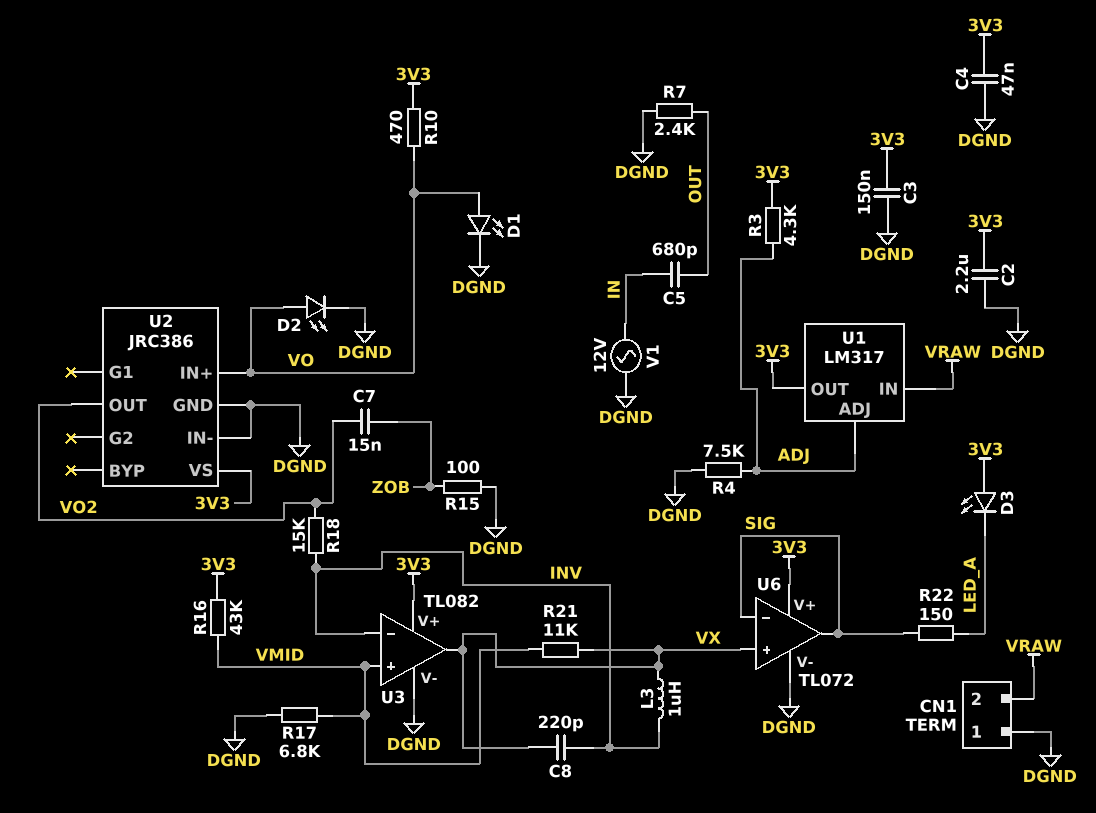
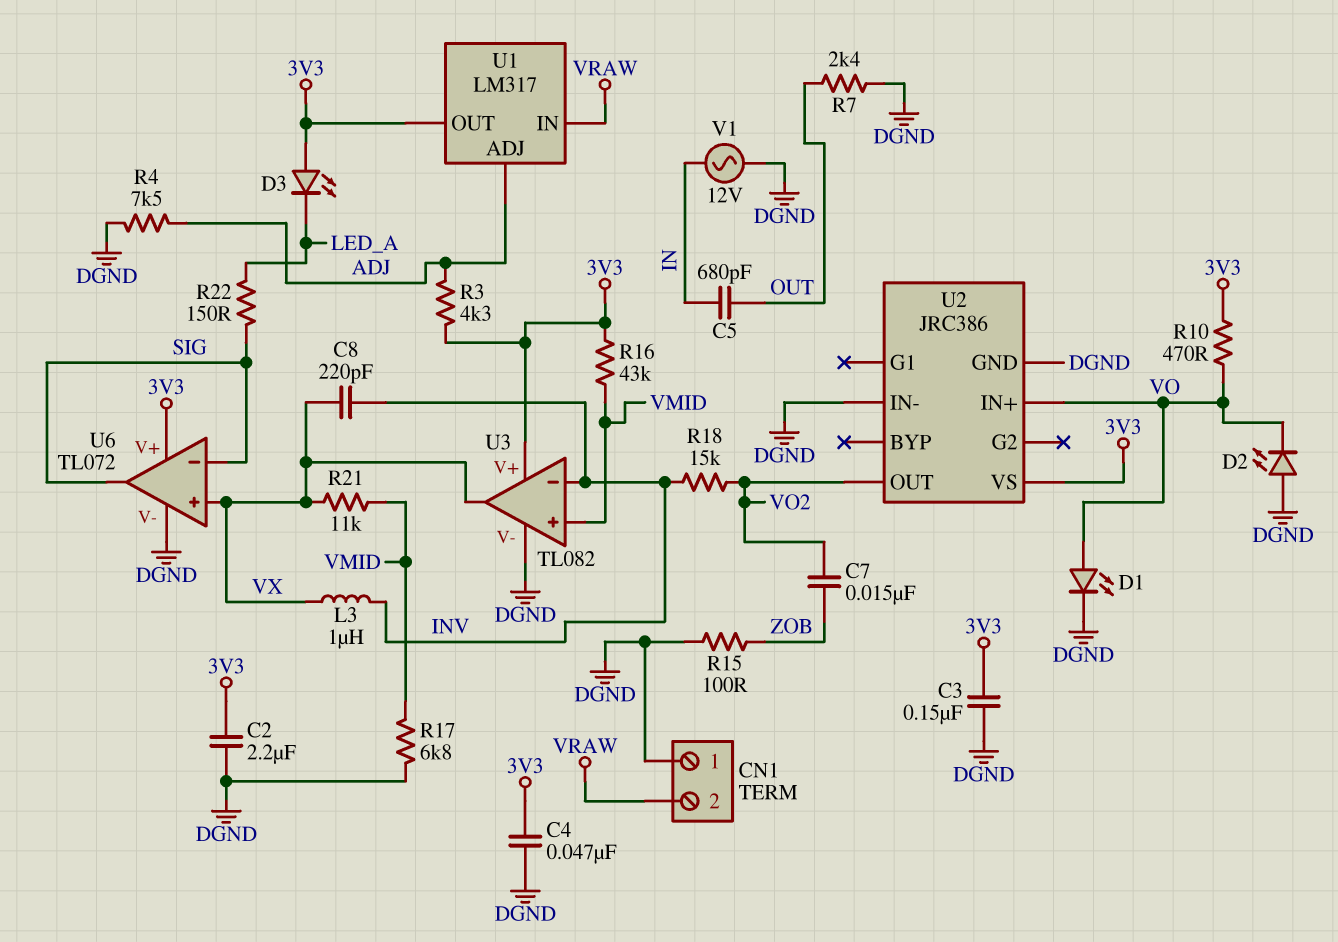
D2: LED (A VO, K DGND) -> LED (A DGND, K VO)

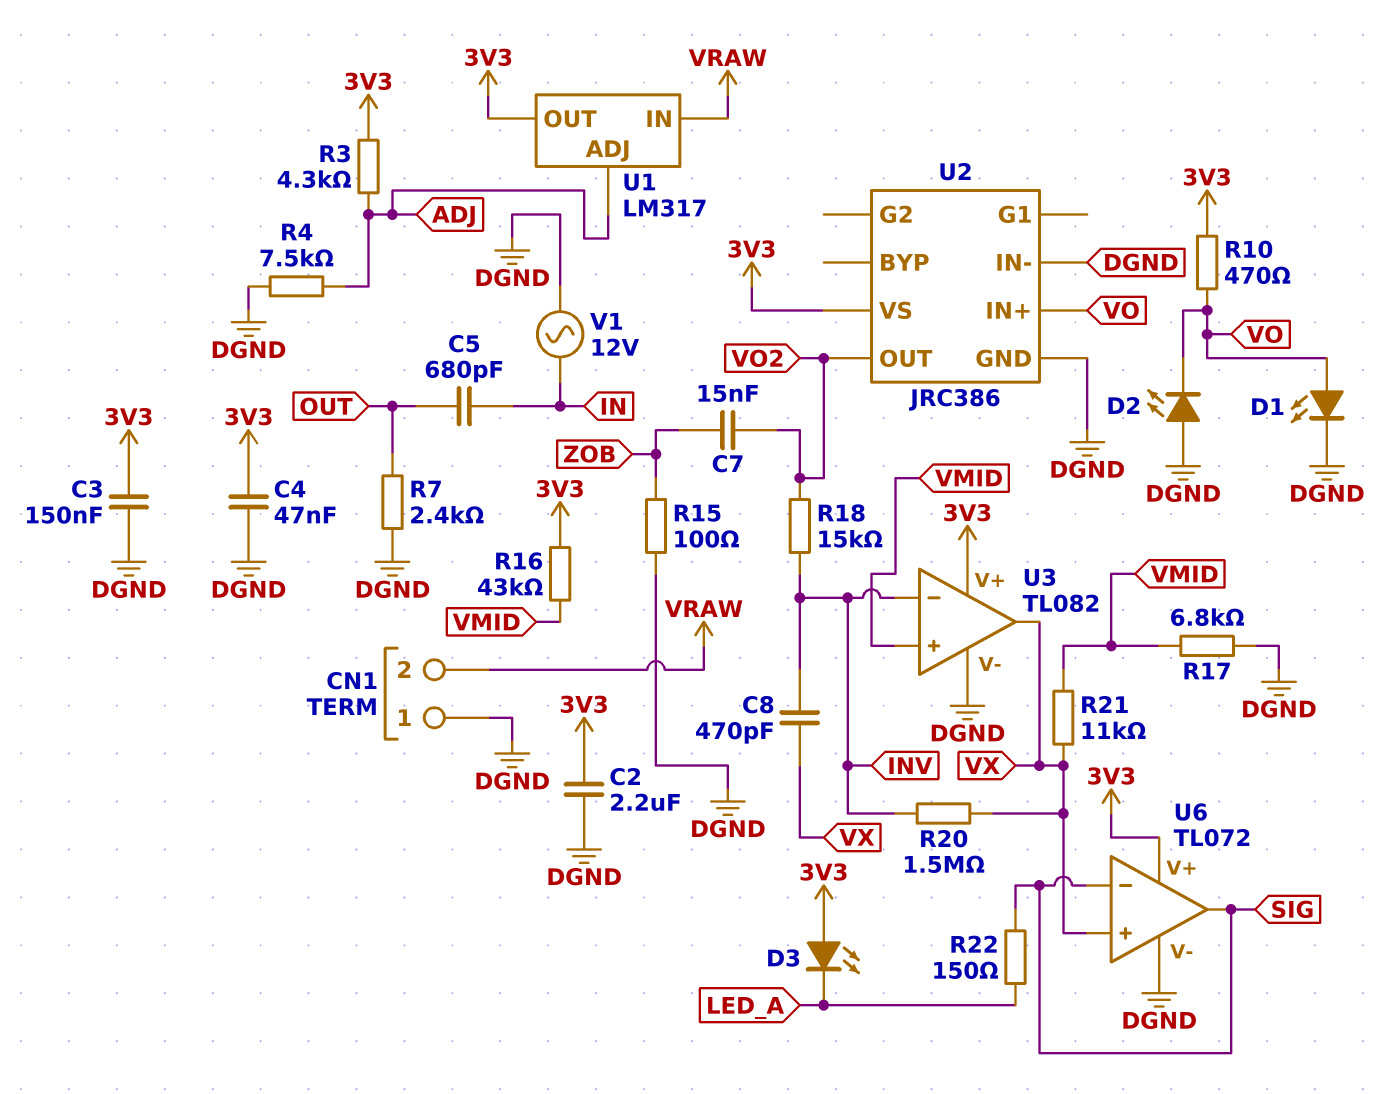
C8: 220pF (INV, VX) -> 470pF (INV, VX)
L3: 1uH (INV, VX) -> none
R20: none -> 1.5M (INV, VX)

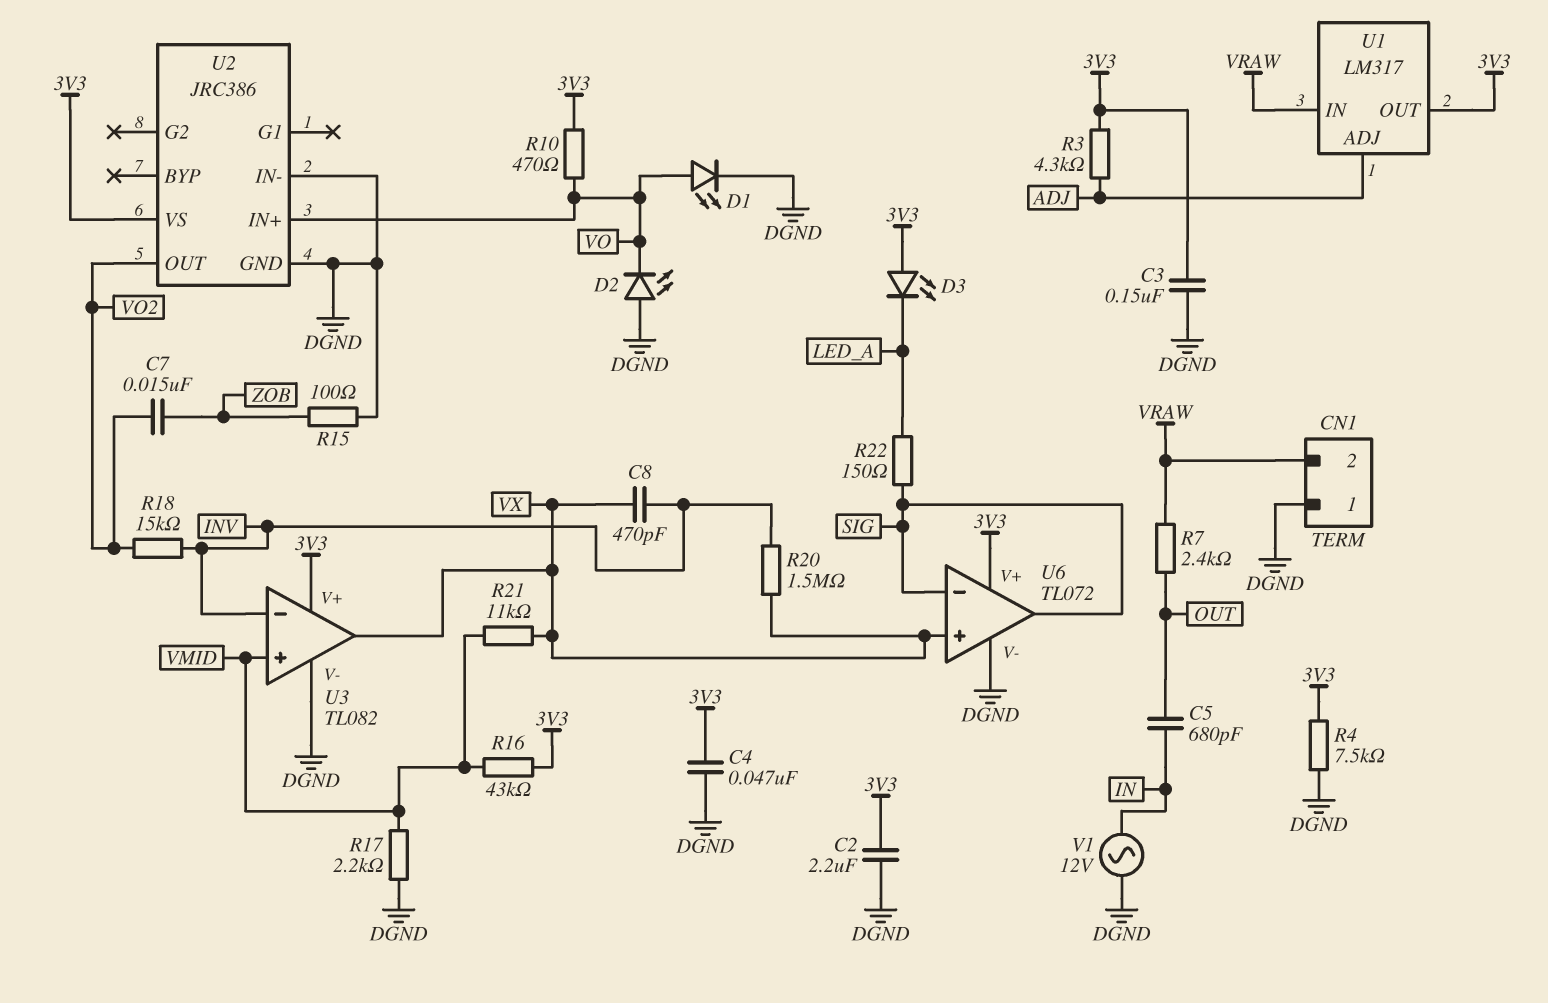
R4: 7.5k (ADJ, DGND) -> 7.5k (3V3, DGND)
R7: 2.4k (DGND, OUT) -> 2.4k (OUT, VRAW)
R17: 6.8k (DGND, VMID) -> 2.2k (DGND, VMID)

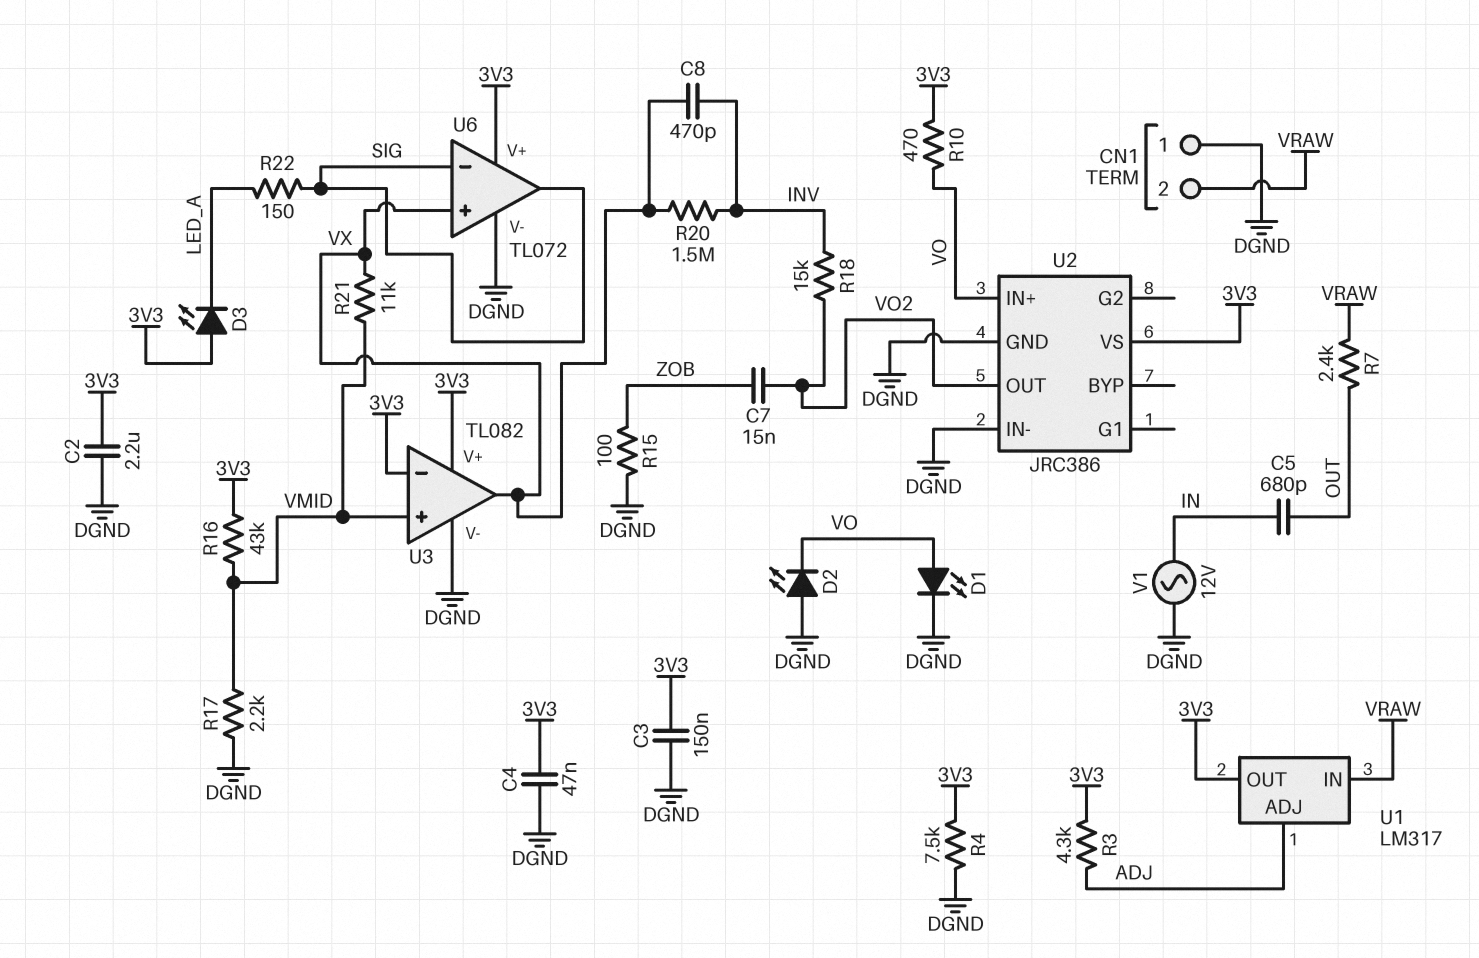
U3 pin in-: INV -> 3V3

